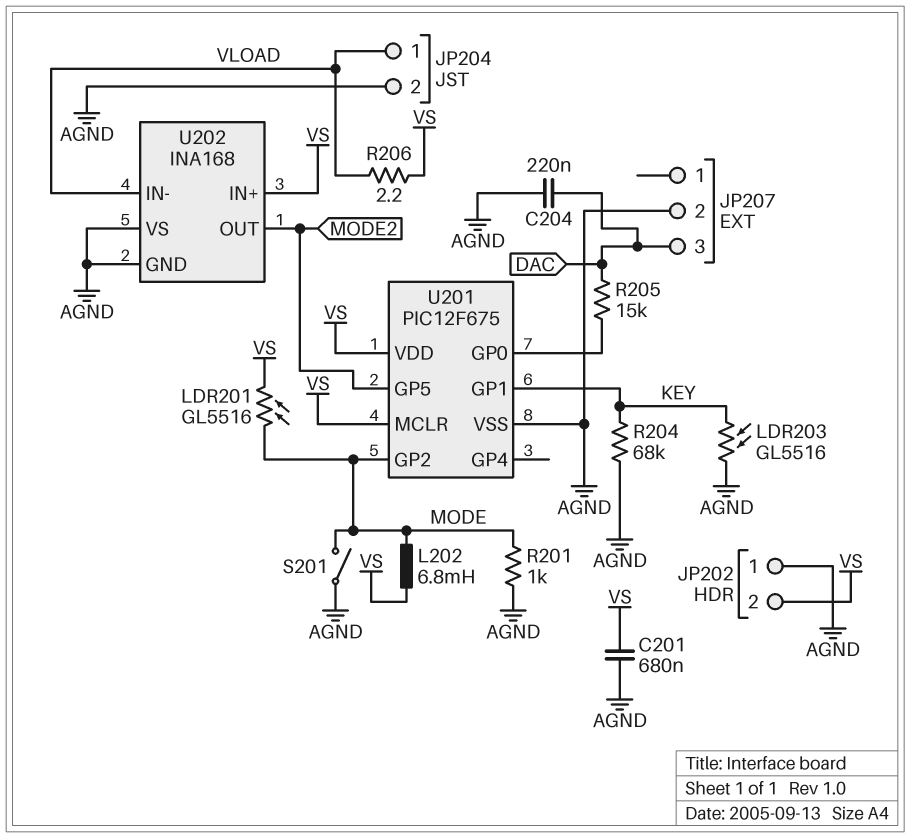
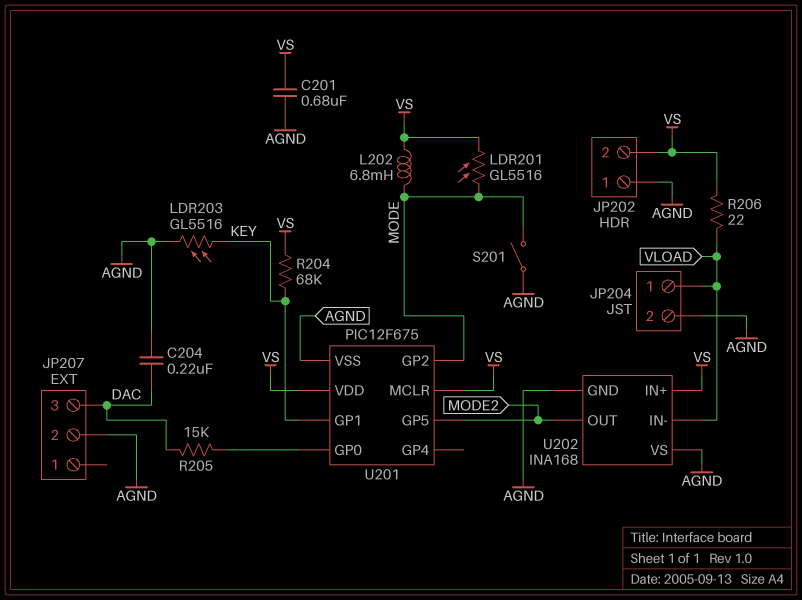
R201: 1k (AGND, MODE) -> none
R204: 68k (AGND, KEY) -> 68k (KEY, VS)
R206: 2.2 (VLOAD, VS) -> 22 (VLOAD, VS)

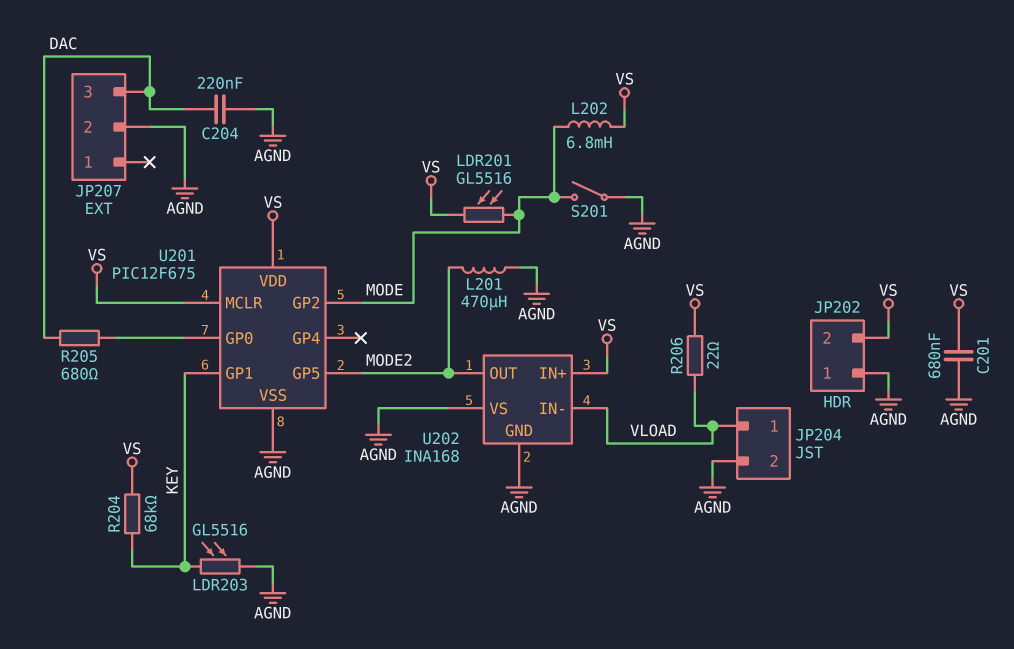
L201: none -> 470uH (AGND, MODE2)
R205: 15k (DAC, U201/GP0) -> 680 (DAC, U201/GP0)

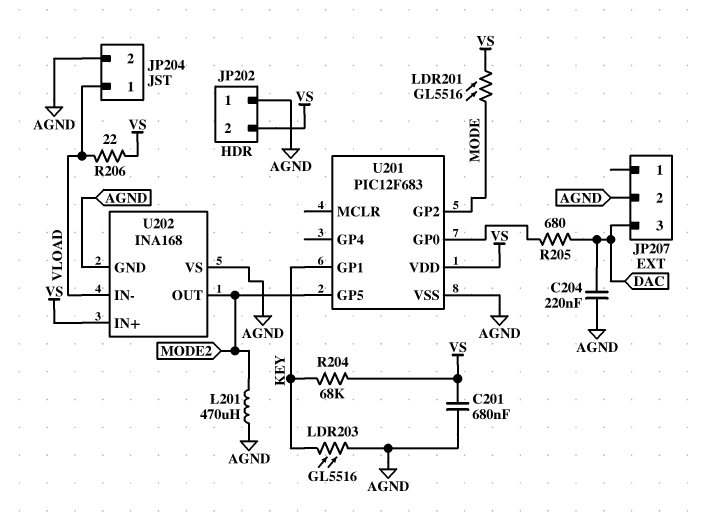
L202: 6.8mH (MODE, VS) -> none
S201: switch (AGND, MODE) -> none
U201: PIC12F675 -> PIC12F683
U201 pin MCLR: VS -> none

